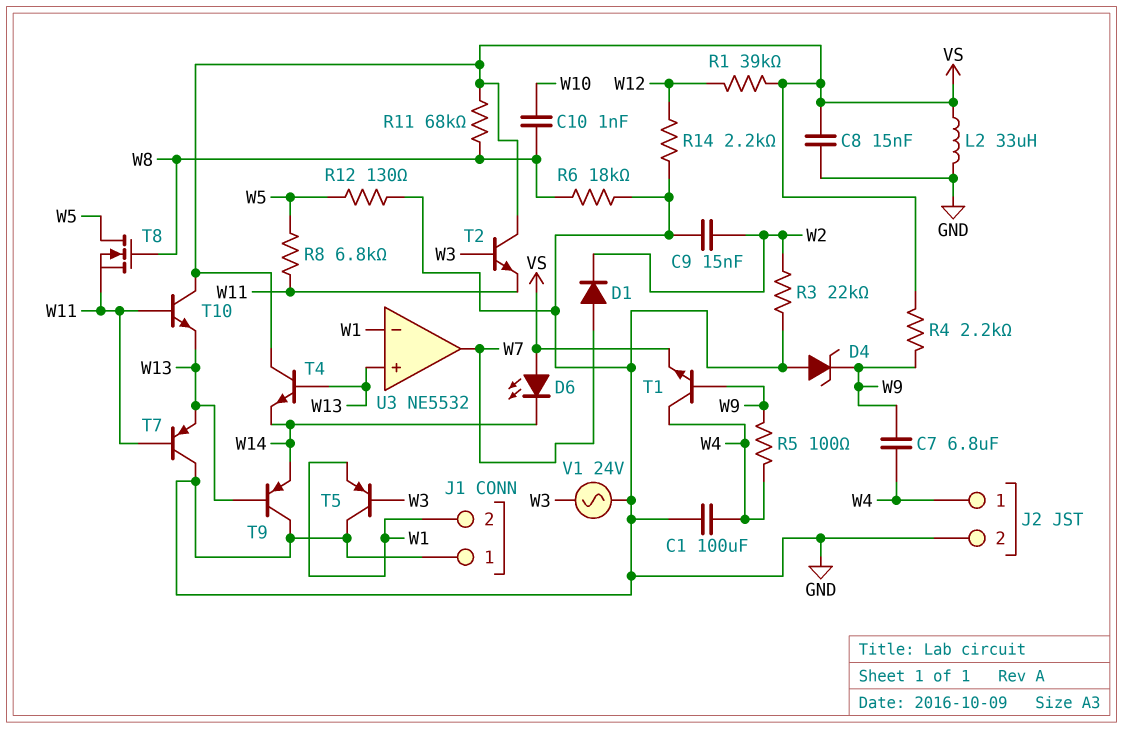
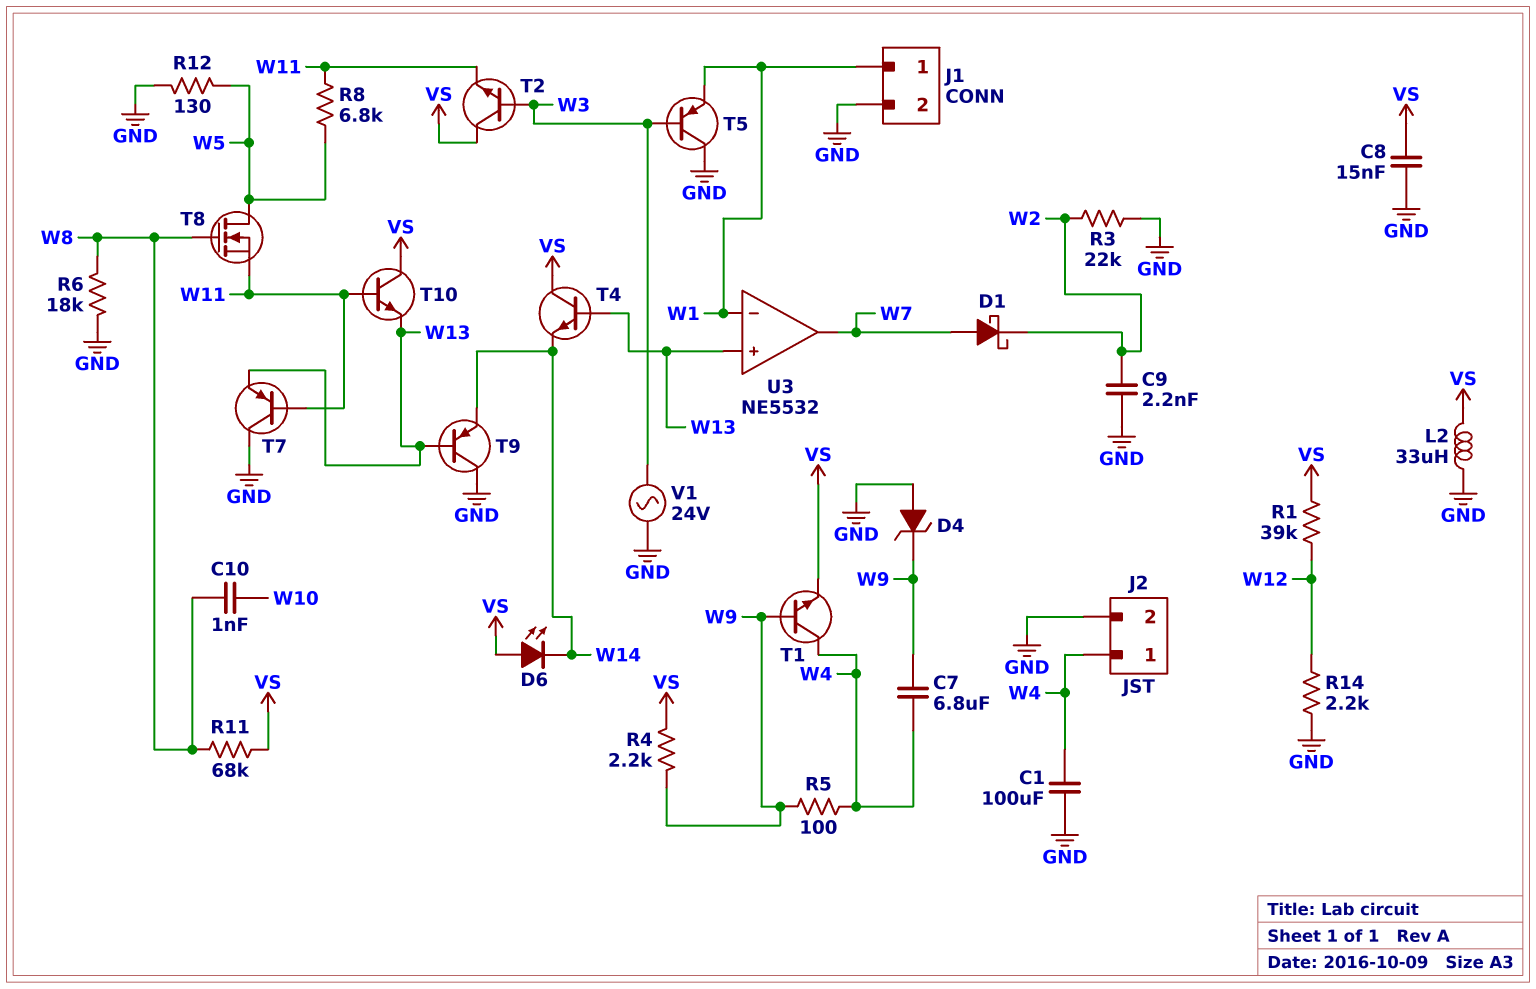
C9: 15nF (GND, W2) -> 2.2nF (GND, W2)
D1: diode (A W7, K W2) -> schottky (A W7, K W2)
J1 pin 1: GND -> W1
J1 pin 2: W1 -> GND

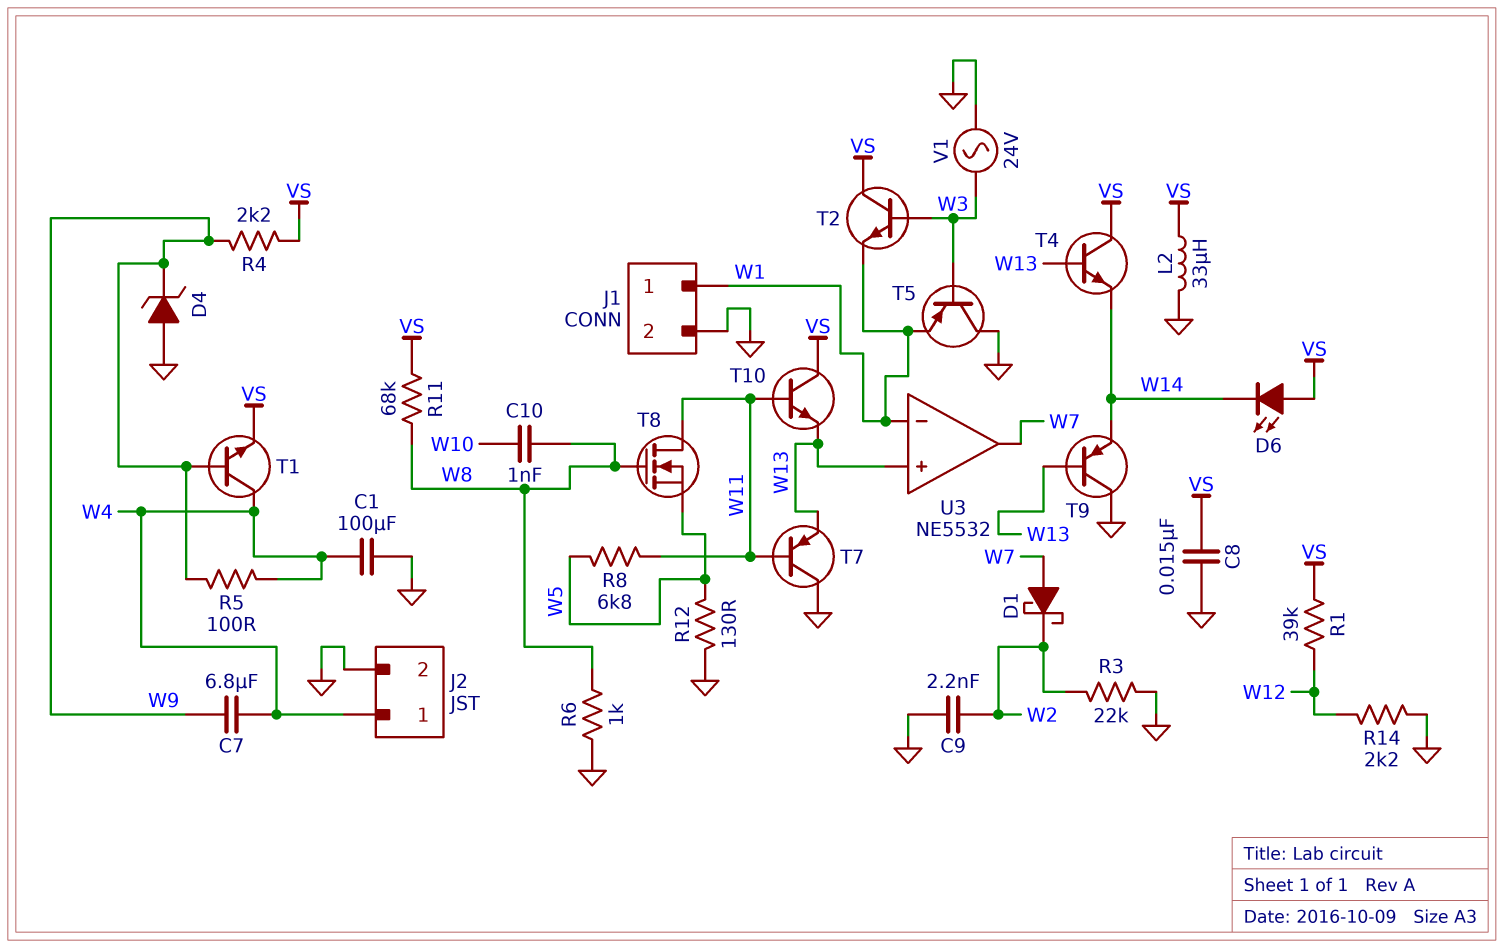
R6: 18k (GND, W8) -> 1k (GND, W8)
T2: NPN (B W3, C VS, E W11) -> NPN (B W3, C VS, E W1)
T8: NMOS (G W8, D W5, S W11) -> NMOS (G W8, D W11, S W5)

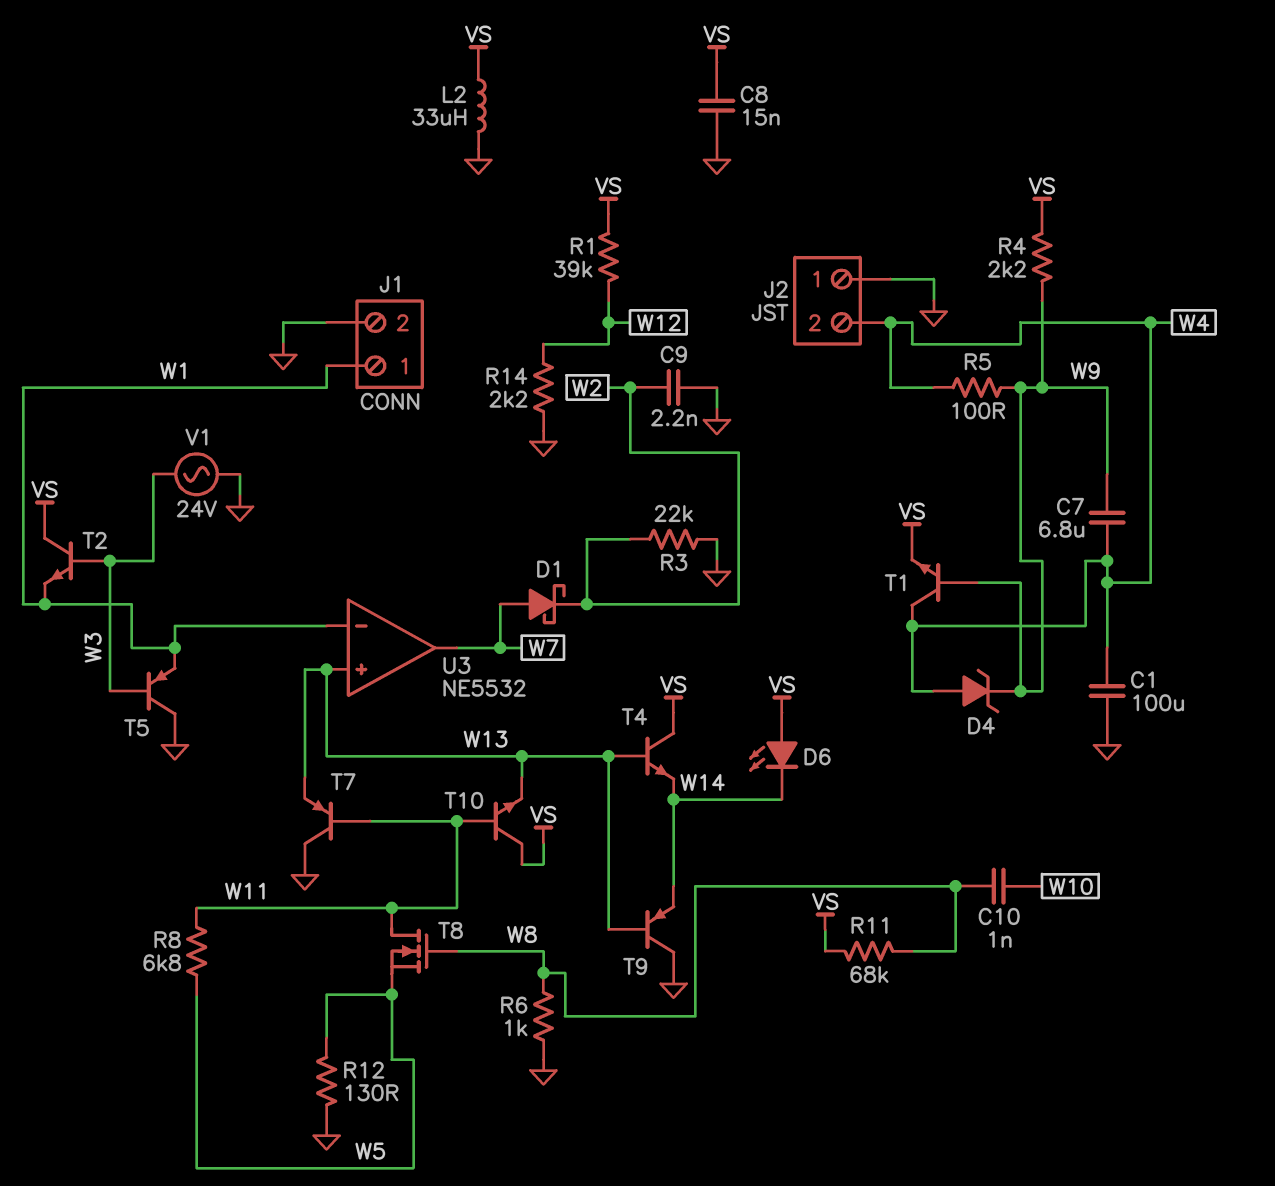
D4: zener (A GND, K W9) -> zener (A W4, K W9)
J2 pin 1: W4 -> GND
J2 pin 2: GND -> W4

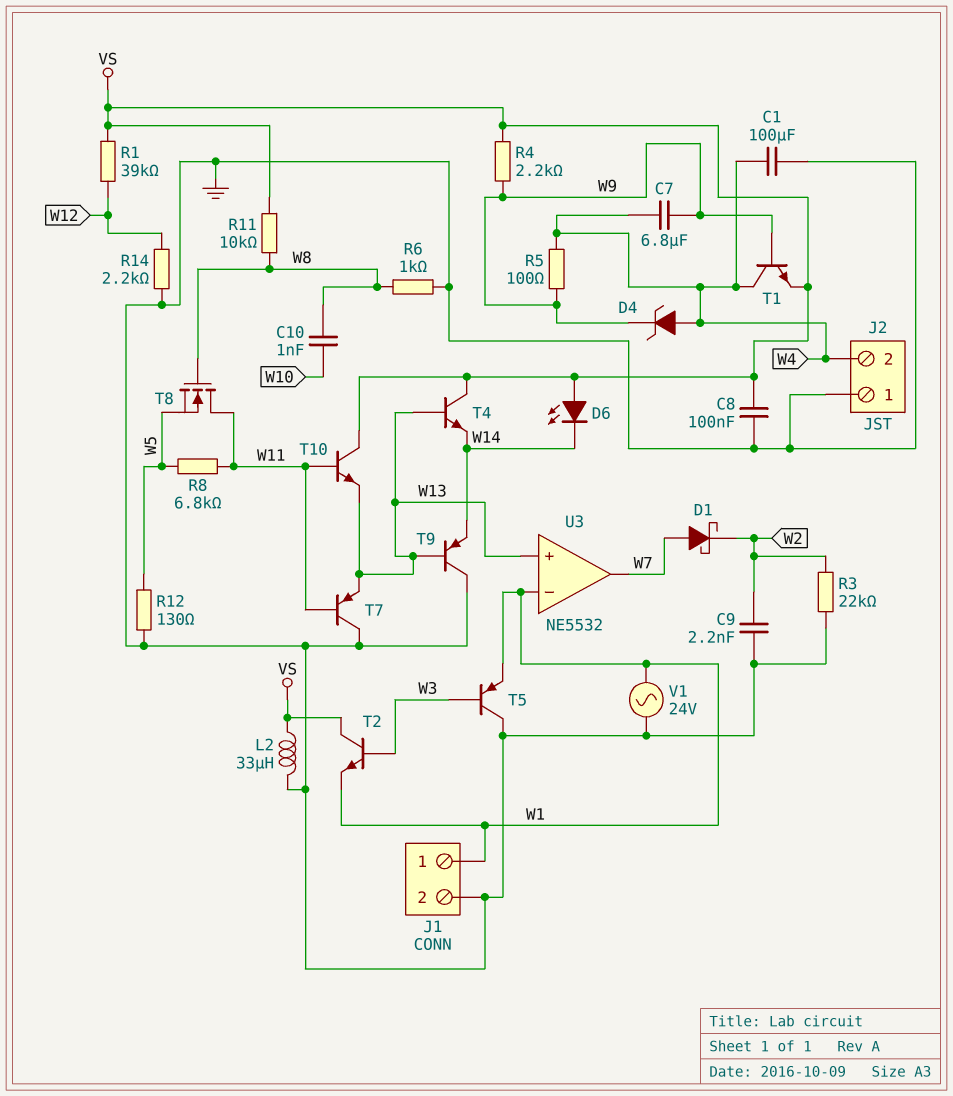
C8: 15nF (GND, VS) -> 100nF (GND, VS)
R11: 68k (VS, W8) -> 10k (VS, W8)
V1: AC 24V (GND, W3) -> AC 24V (GND, W1)

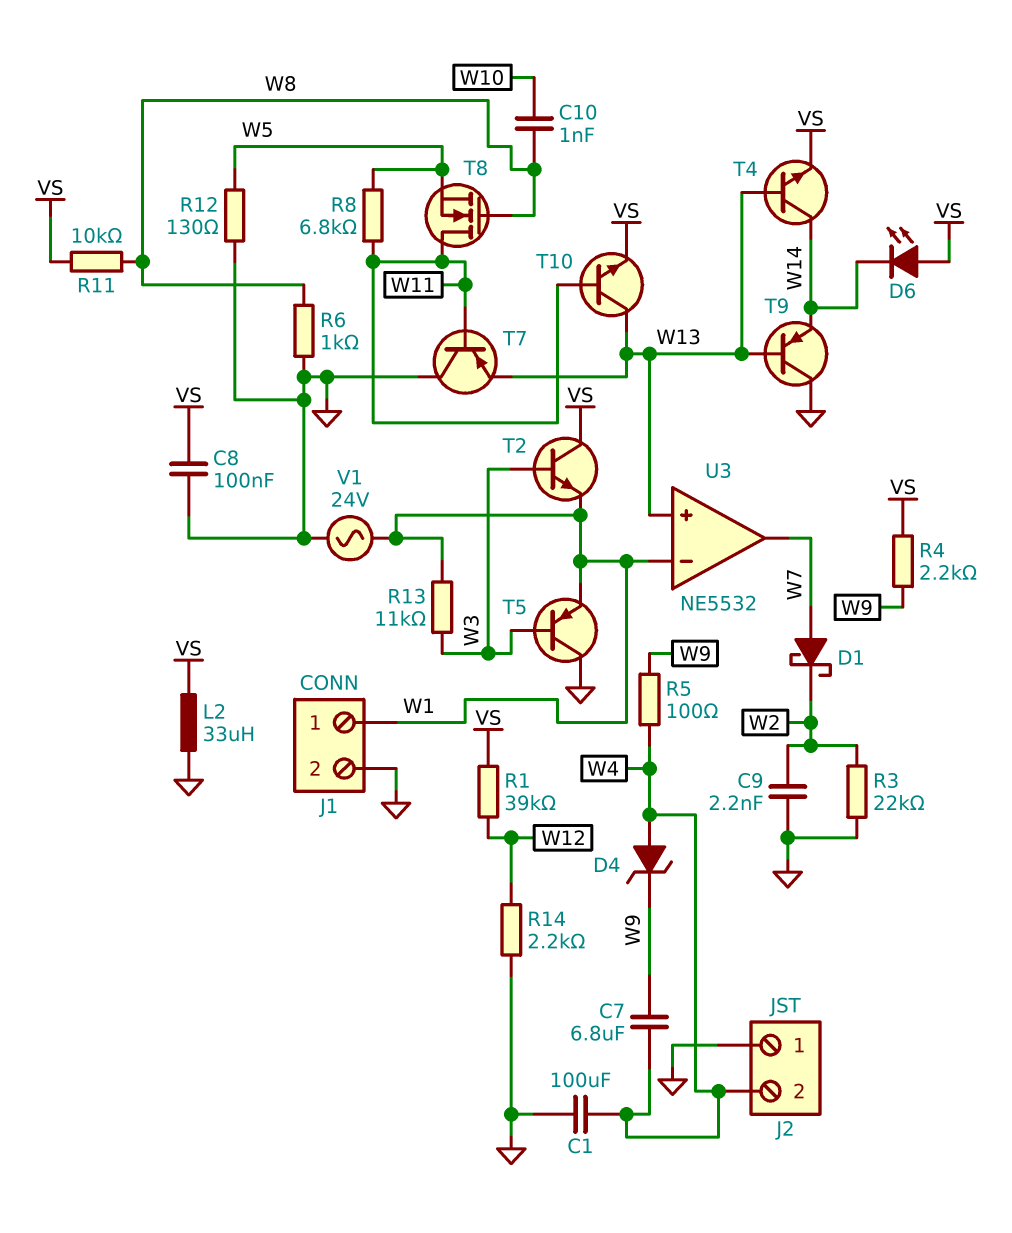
R13: none -> 11k (W1, W3)
T1: NPN (B W9, C W4, E VS) -> none
T4: NPN (B W13, C VS, E W14) -> NPN (B W13, C W14, E VS)
T10: NPN (B W11, C VS, E W13) -> NPN (B W11, C W13, E VS)

